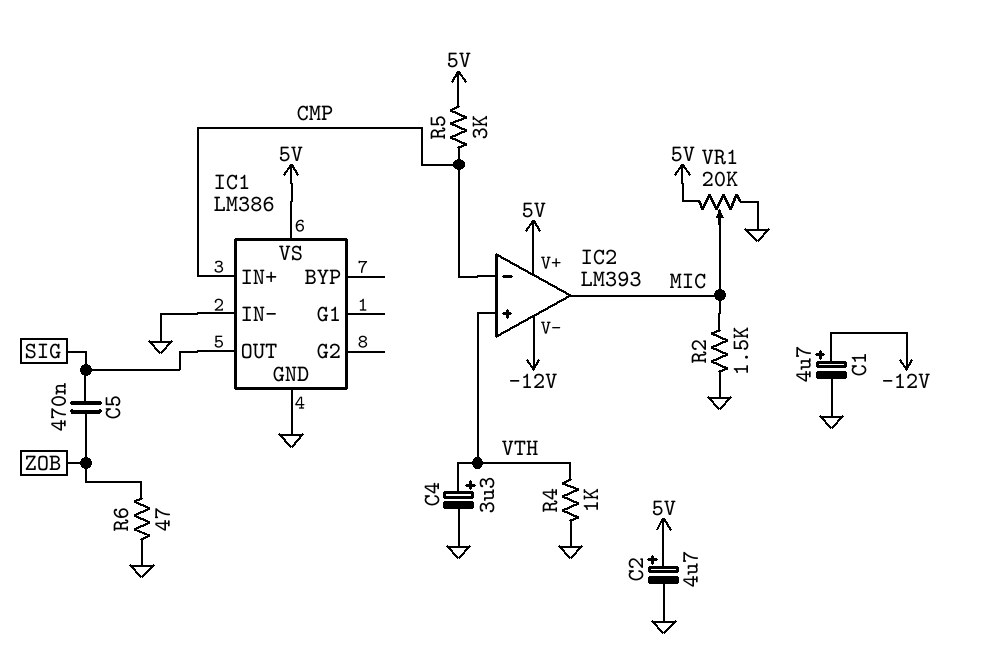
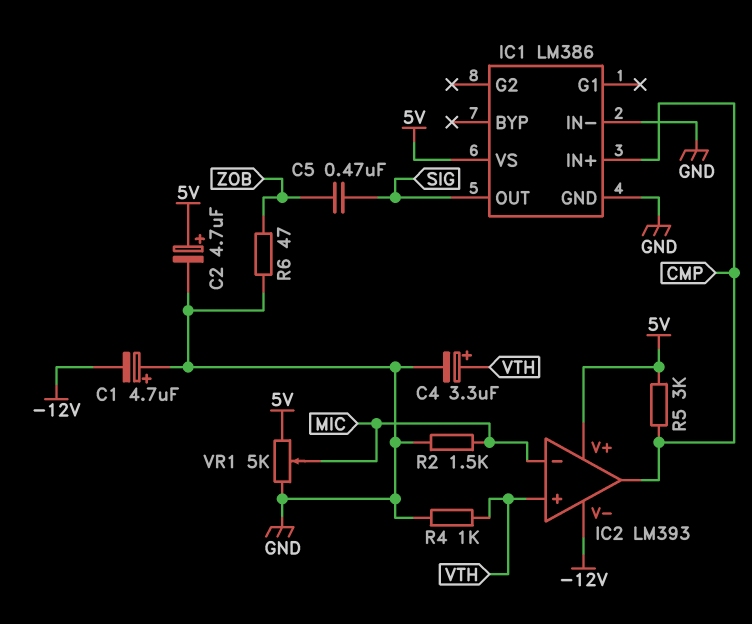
C1: 4.7uF (plus -12V, minus GND) -> 4.7uF (plus GND, minus -12V)
IC2 pin in-: CMP -> MIC
IC2 pin out: MIC -> CMP
VR1: 20k (5V, GND, wiper MIC) -> 5k (5V, GND, wiper MIC)

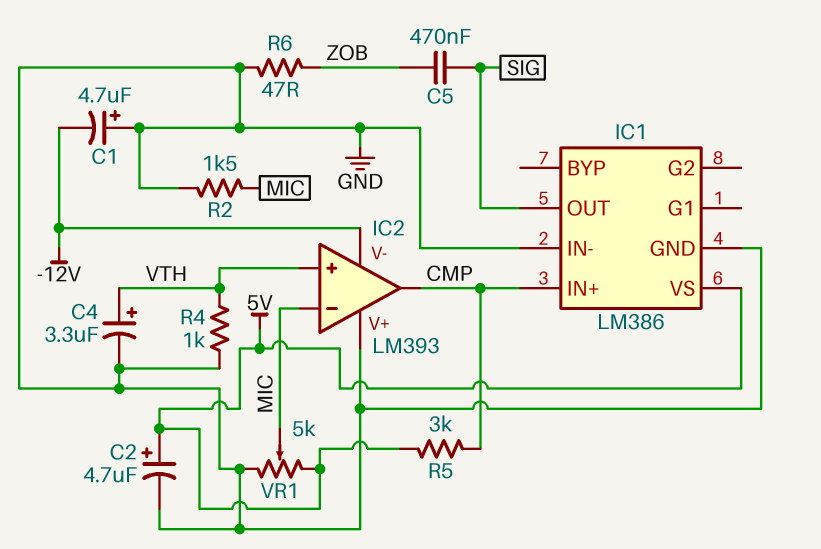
IC2 pin V+: 5V -> GND

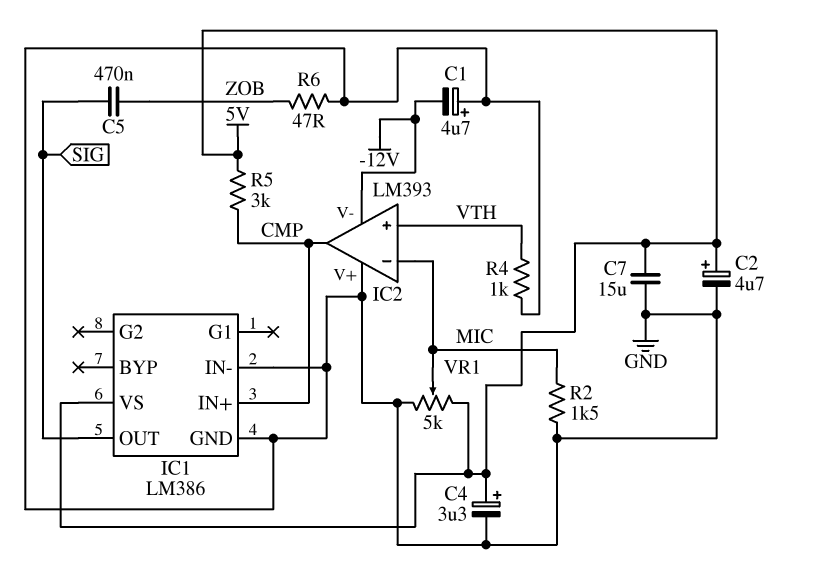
C4: 3.3uF (plus VTH, minus GND) -> 3.3uF (plus 5V, minus GND)
C7: none -> 15uF (5V, GND)

